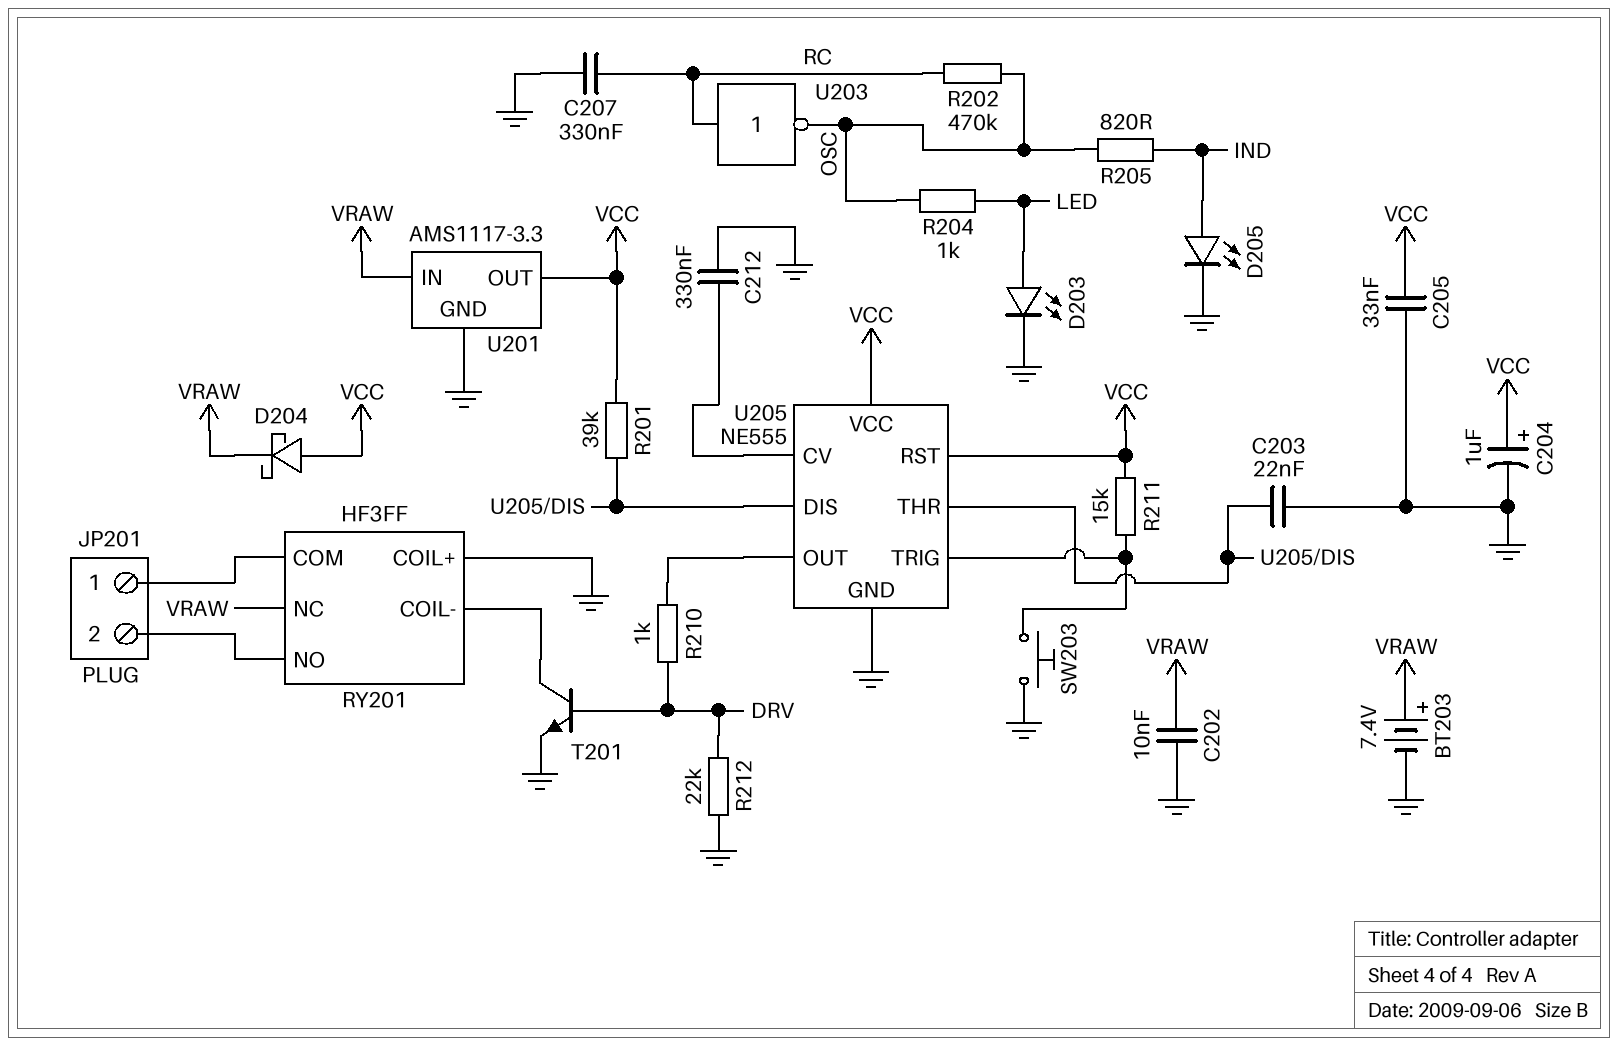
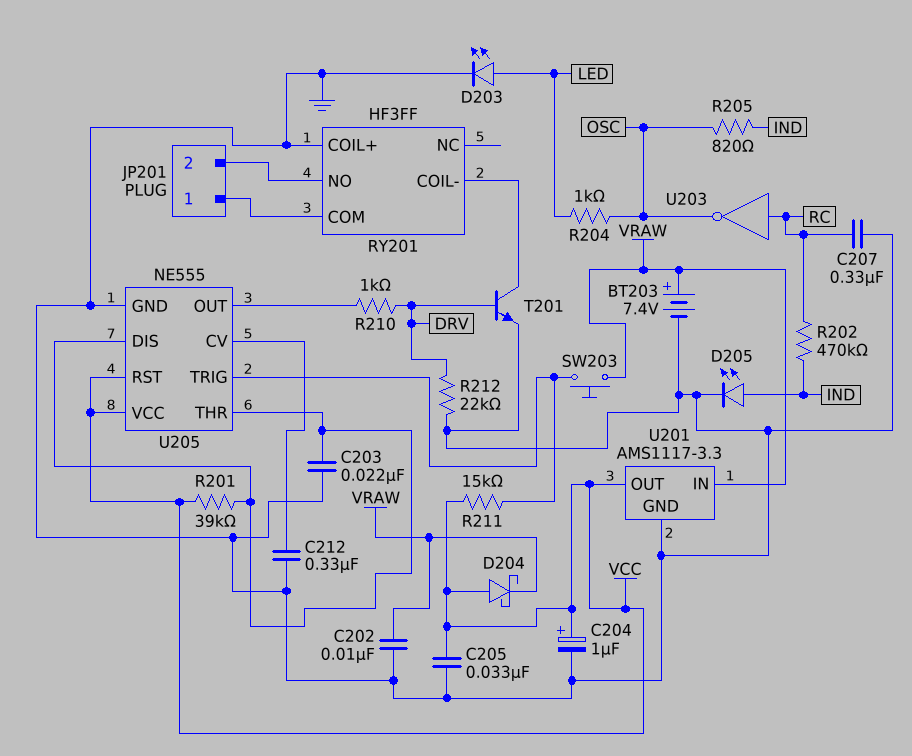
R202: 470k (OSC, RC) -> 470k (IND, RC)
RY201 pin NC: VRAW -> none
SW203: button (GND, U205/TRIG) -> button (U205/TRIG, VRAW)

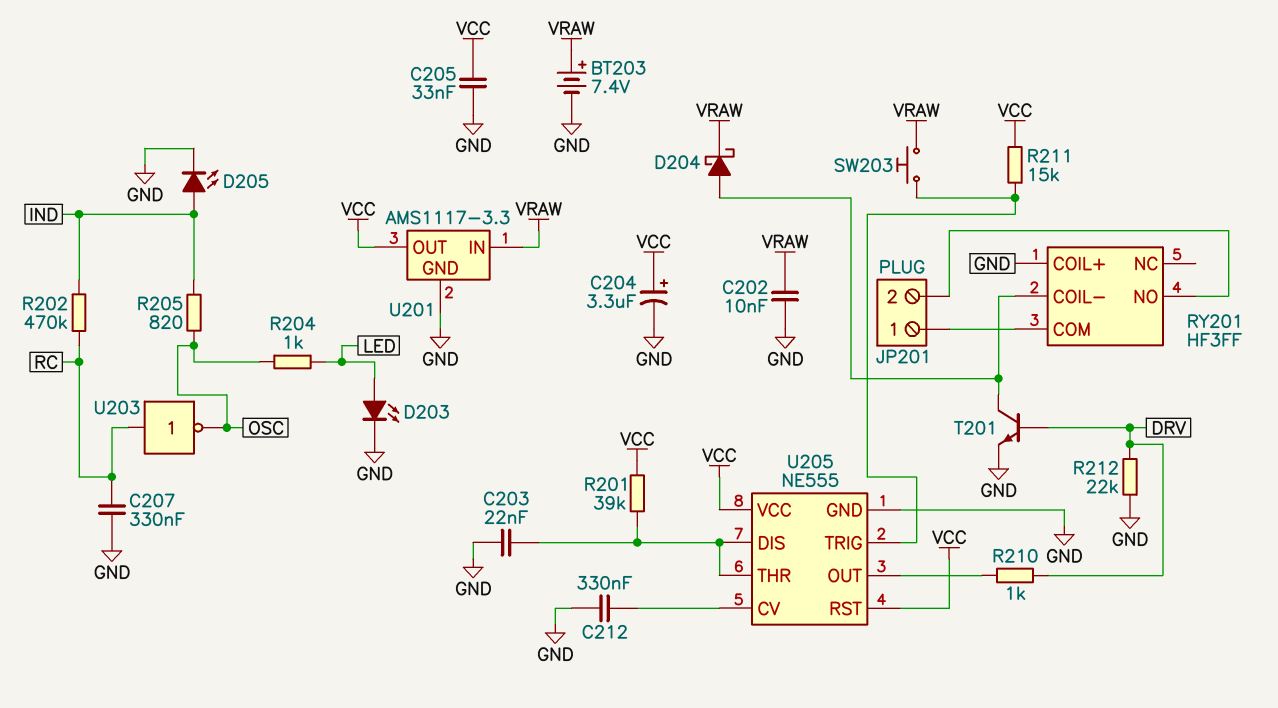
C204: 1uF (plus VCC, minus GND) -> 3.3uF (plus VCC, minus GND)
D204: schottky (A VCC, K VRAW) -> schottky (A RY201/COIL-, K VRAW)

